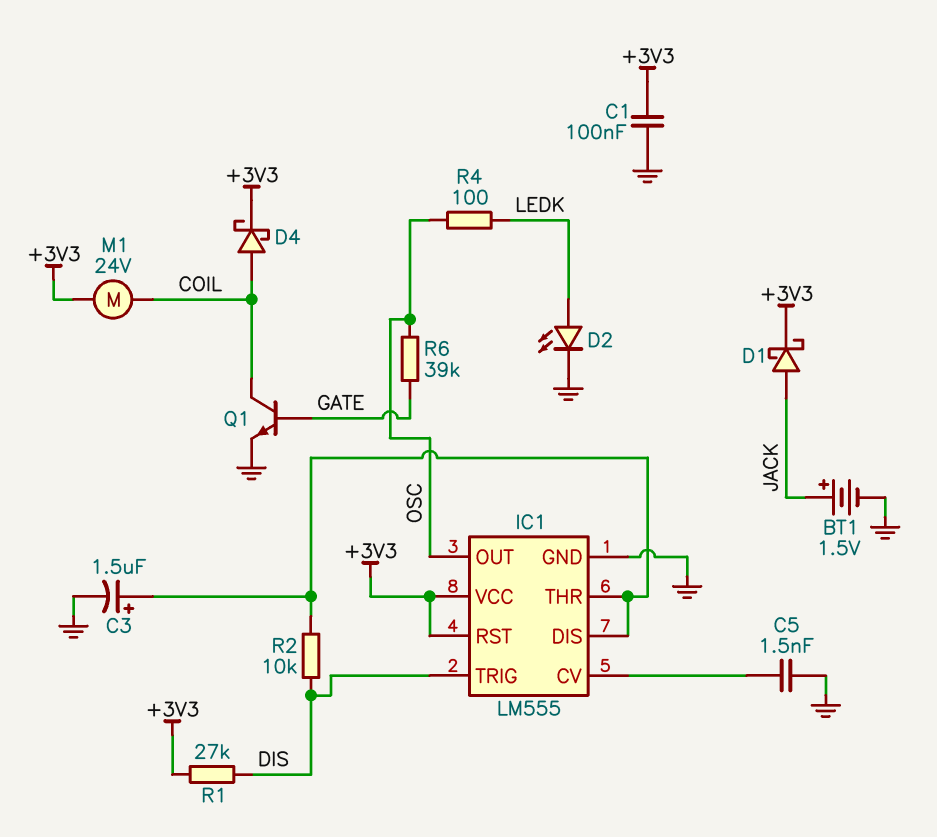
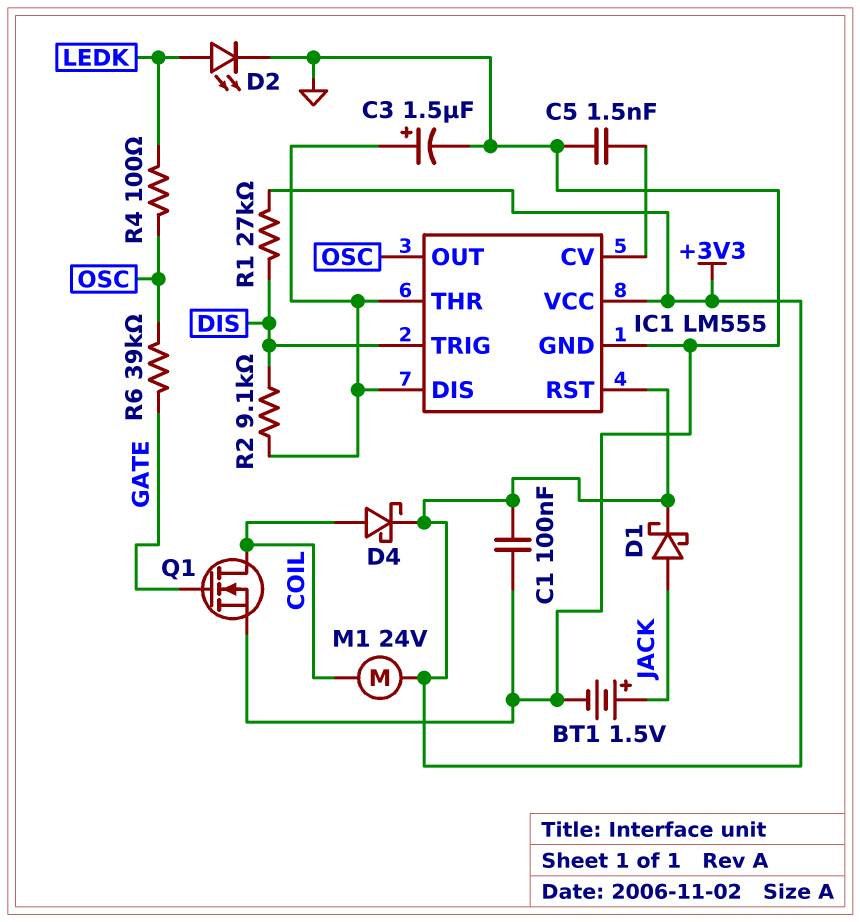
Q1: NPN (B GATE, C COIL, E GND) -> NMOS (G GATE, D COIL, S GND)
R2: 10k (DIS, IC1/DIS) -> 9.1k (DIS, IC1/DIS)

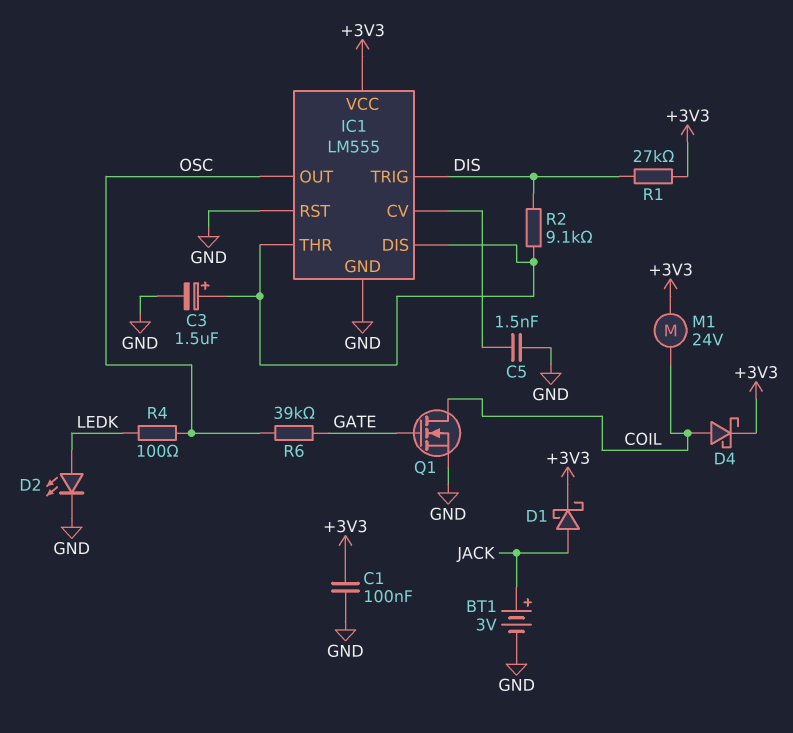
BT1: 1.5V (plus JACK, minus GND) -> 3V (plus JACK, minus GND)
IC1 pin RST: +3V3 -> GND

